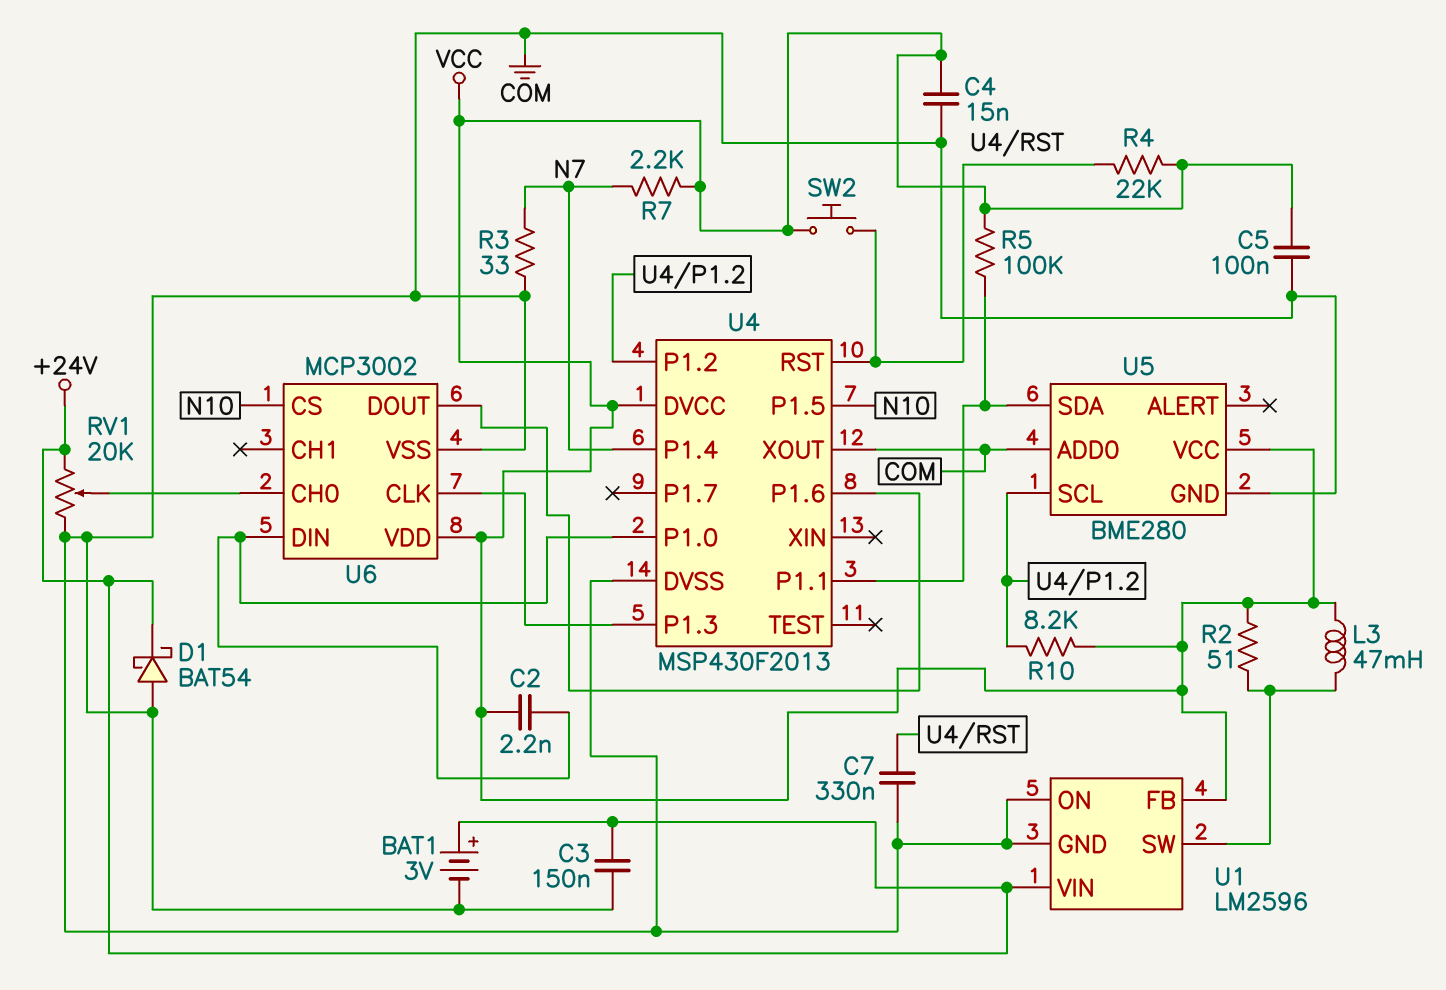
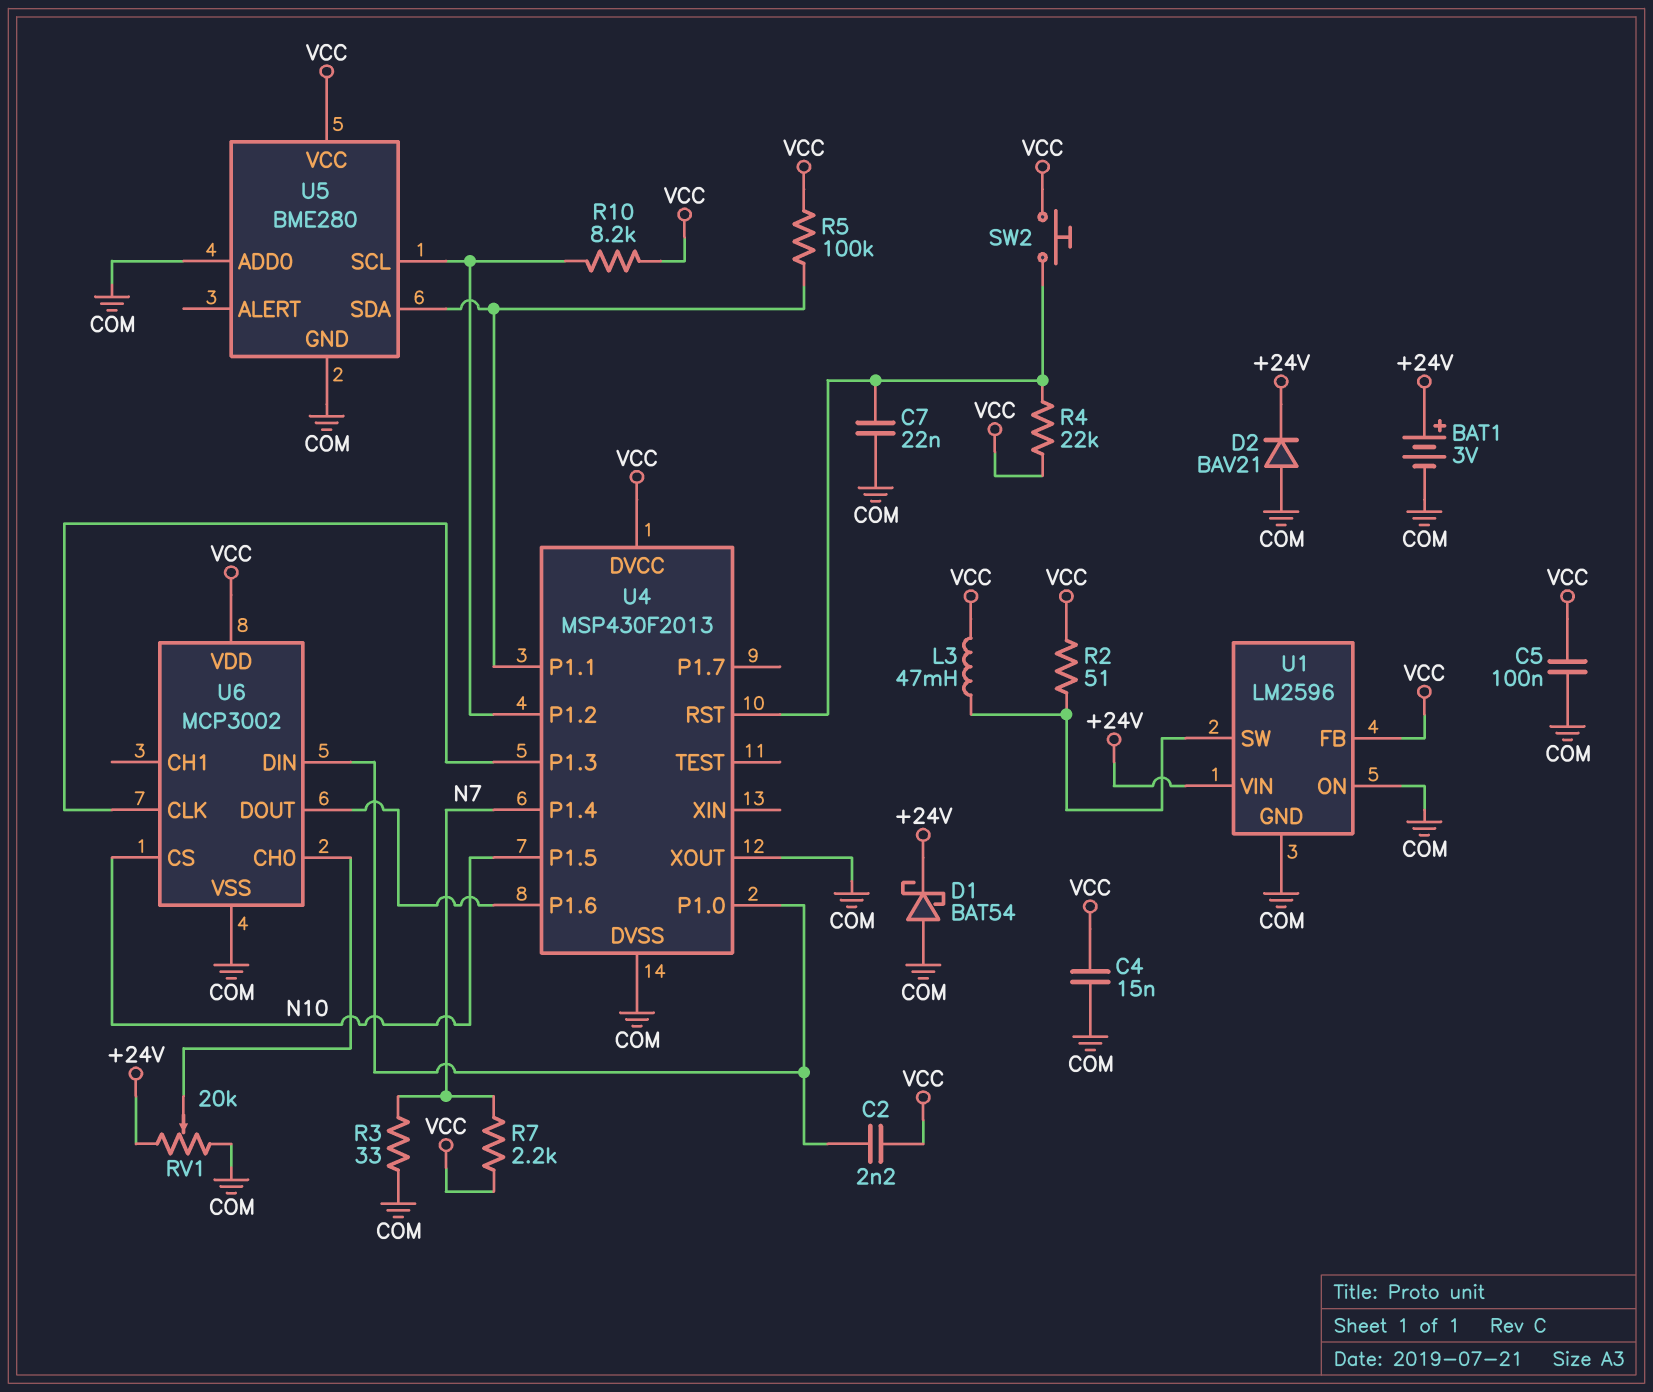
C3: 150nF (+24V, COM) -> none
C7: 330nF (COM, U4/RST) -> 22nF (COM, U4/RST)
D2: none -> diode BAV21 (A COM, K +24V)

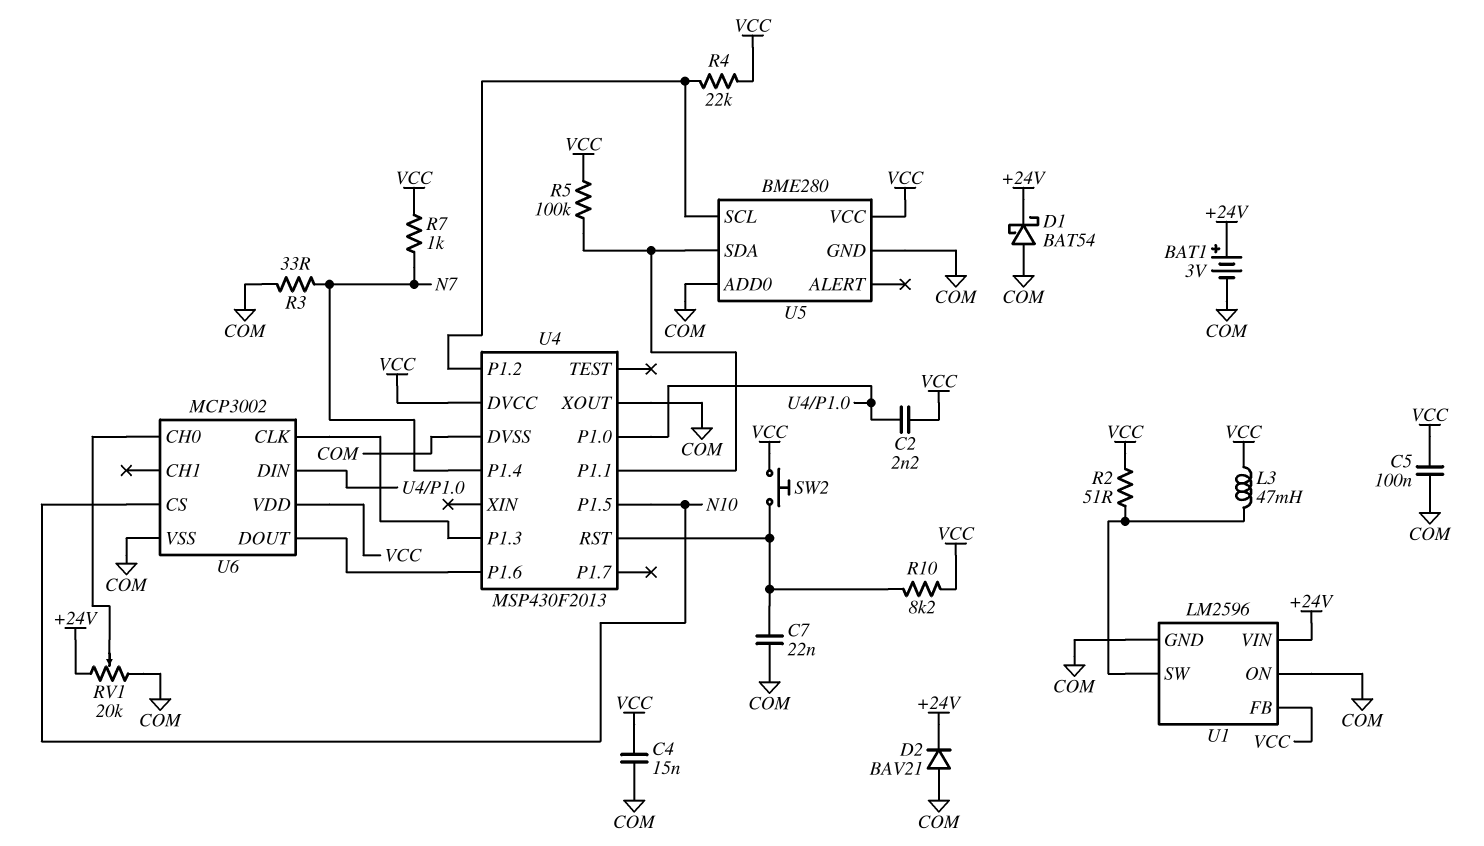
R4: 22k (U4/RST, VCC) -> 22k (U4/P1.2, VCC)
R7: 2.2k (N7, VCC) -> 1k (N7, VCC)
R10: 8.2k (U4/P1.2, VCC) -> 8.2k (U4/RST, VCC)

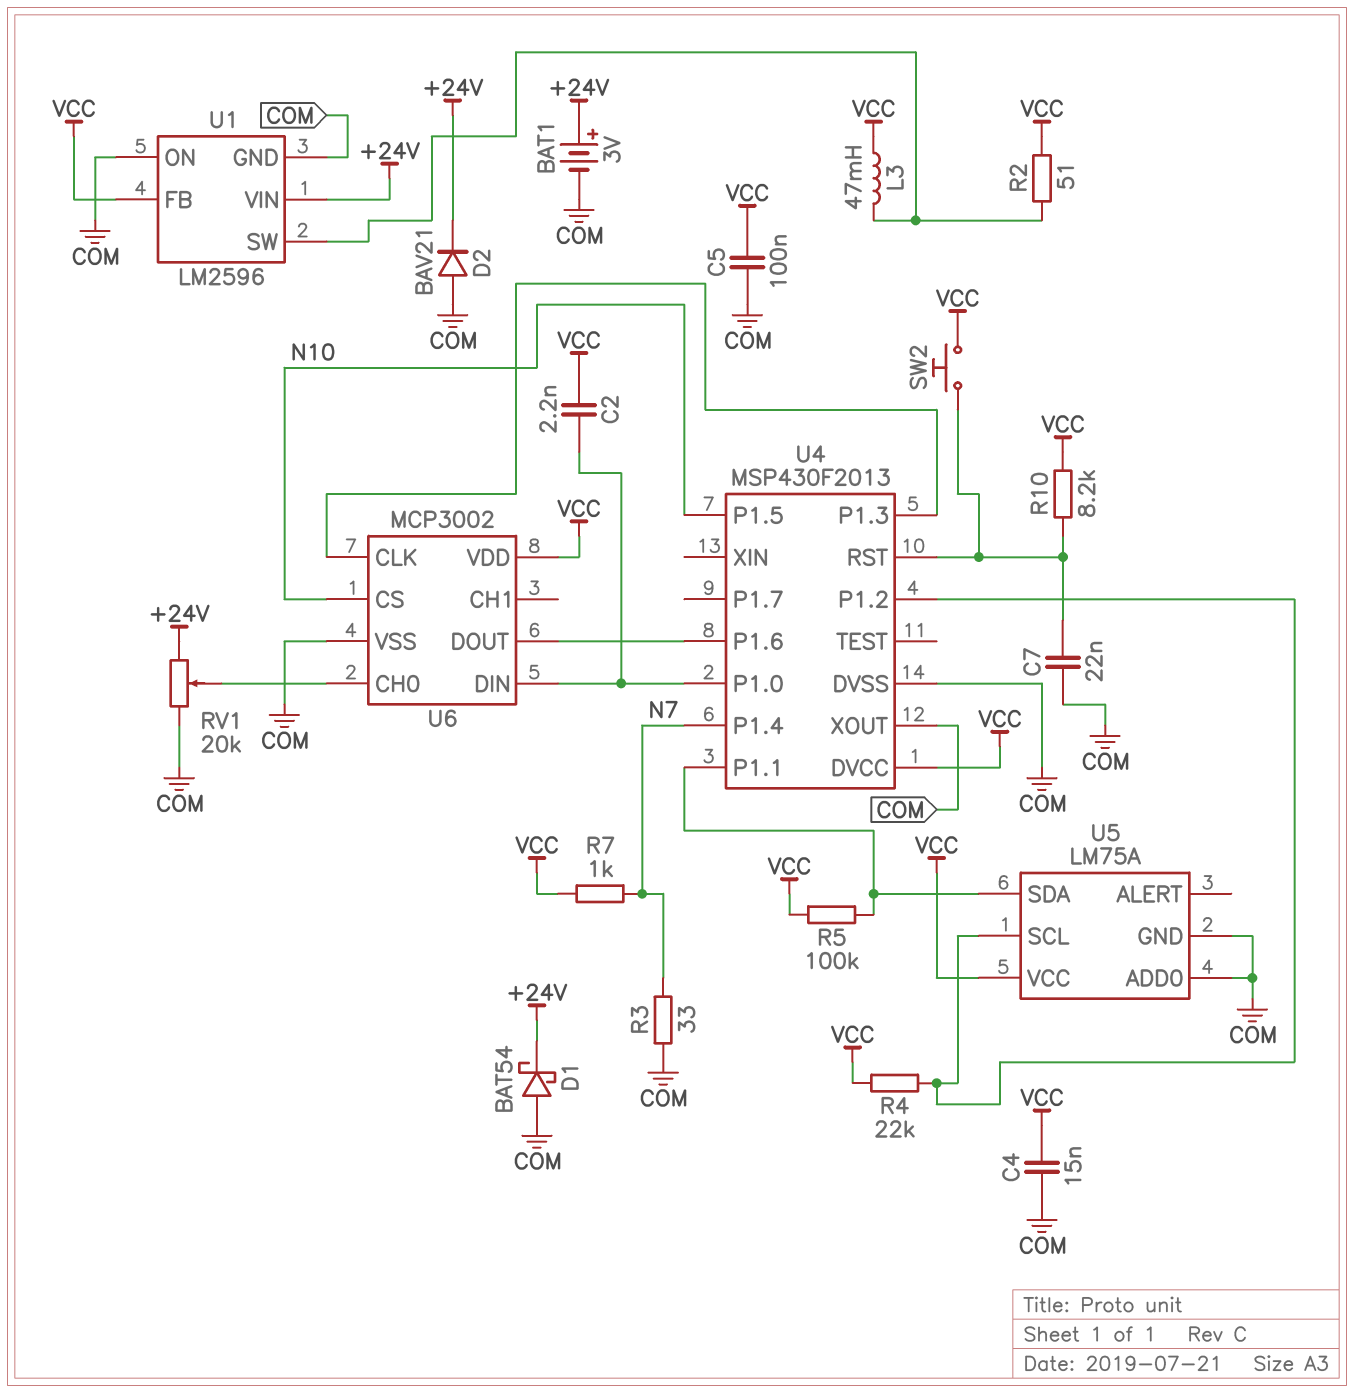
U5: BME280 -> LM75A

